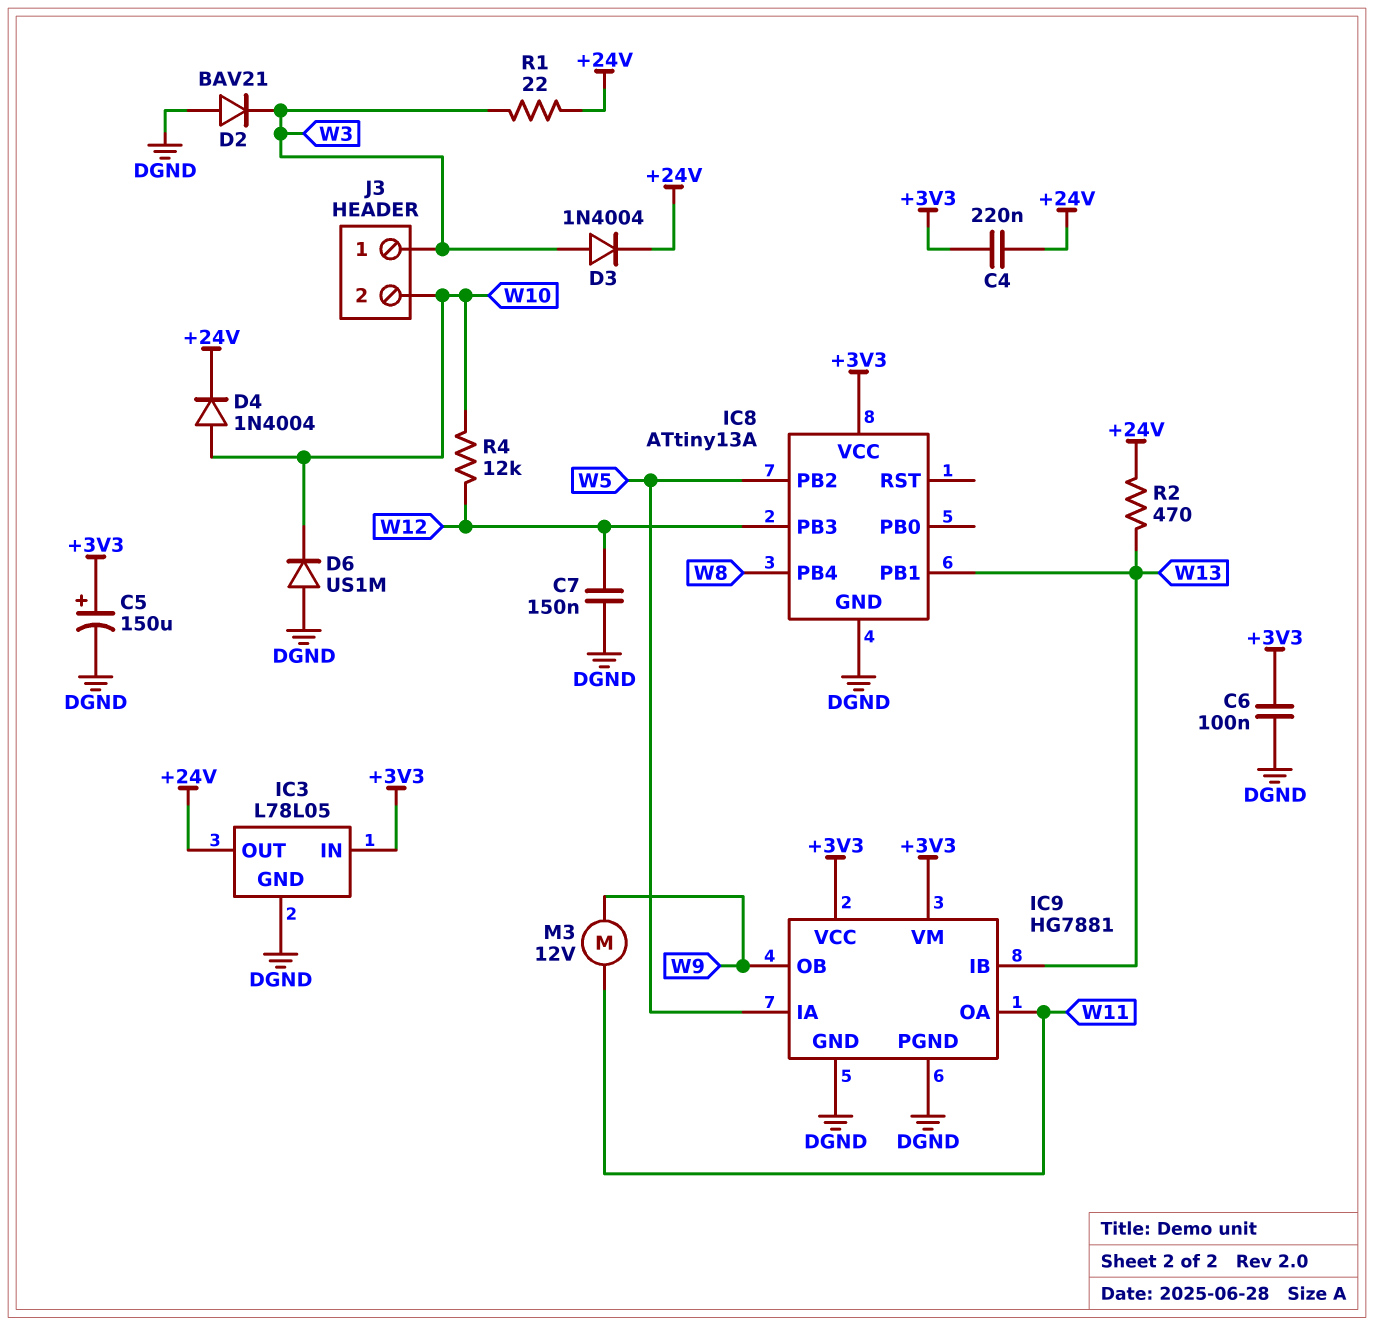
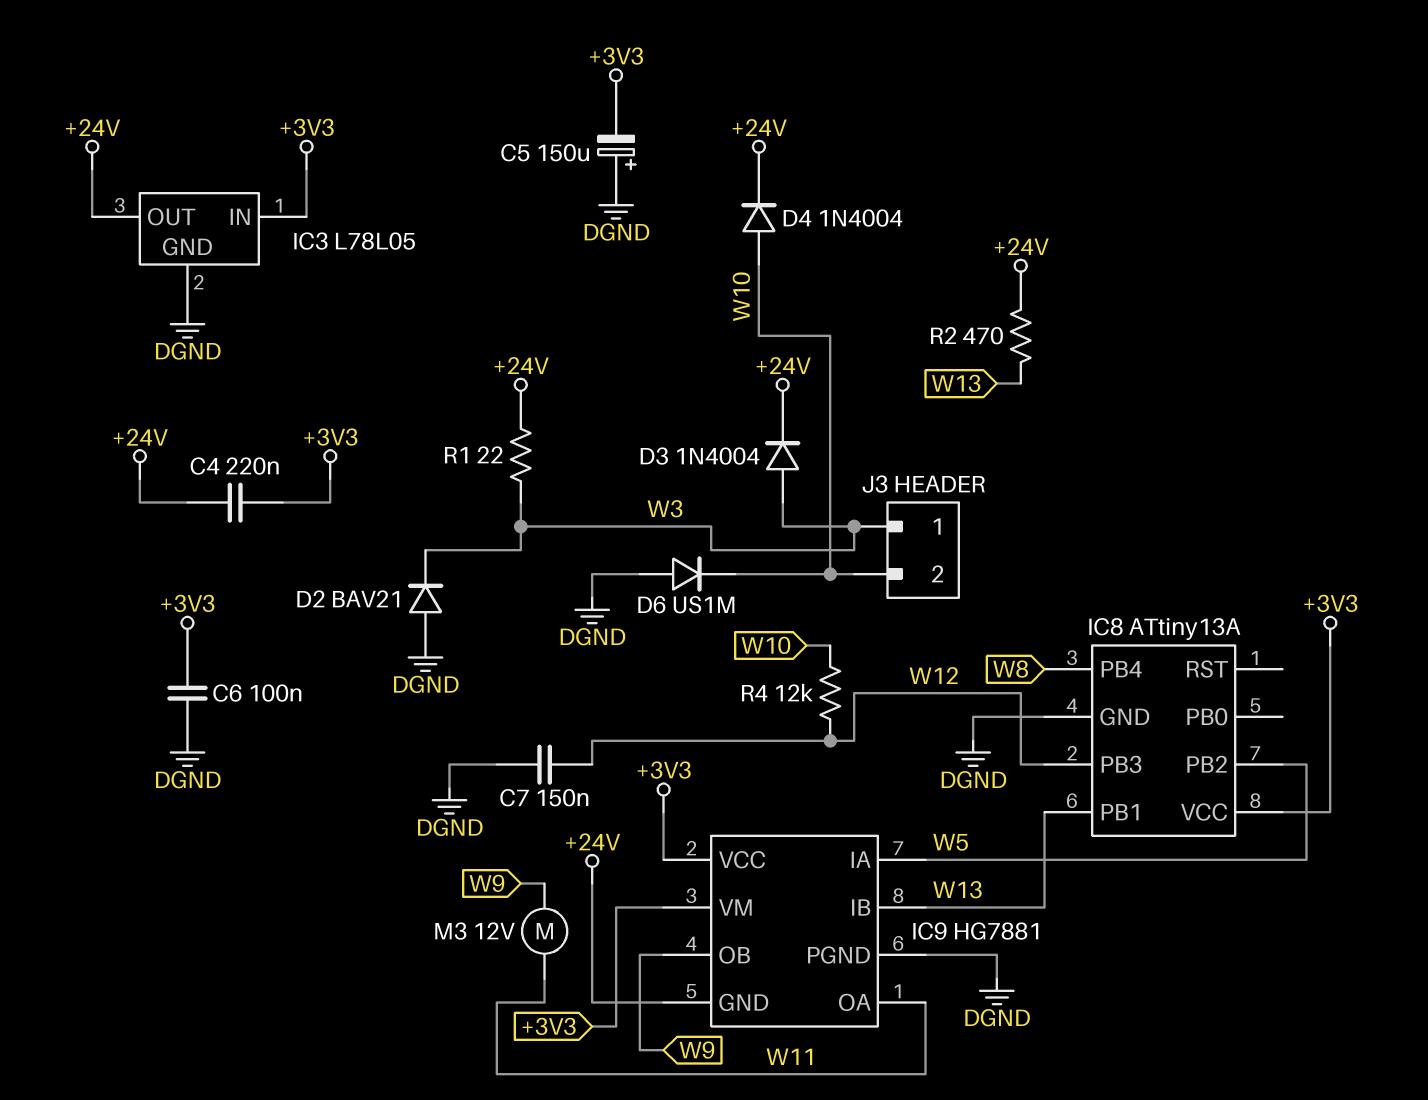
C5: 150uF (plus +3V3, minus DGND) -> 150uF (plus DGND, minus +3V3)
IC9 pin GND: DGND -> +24V

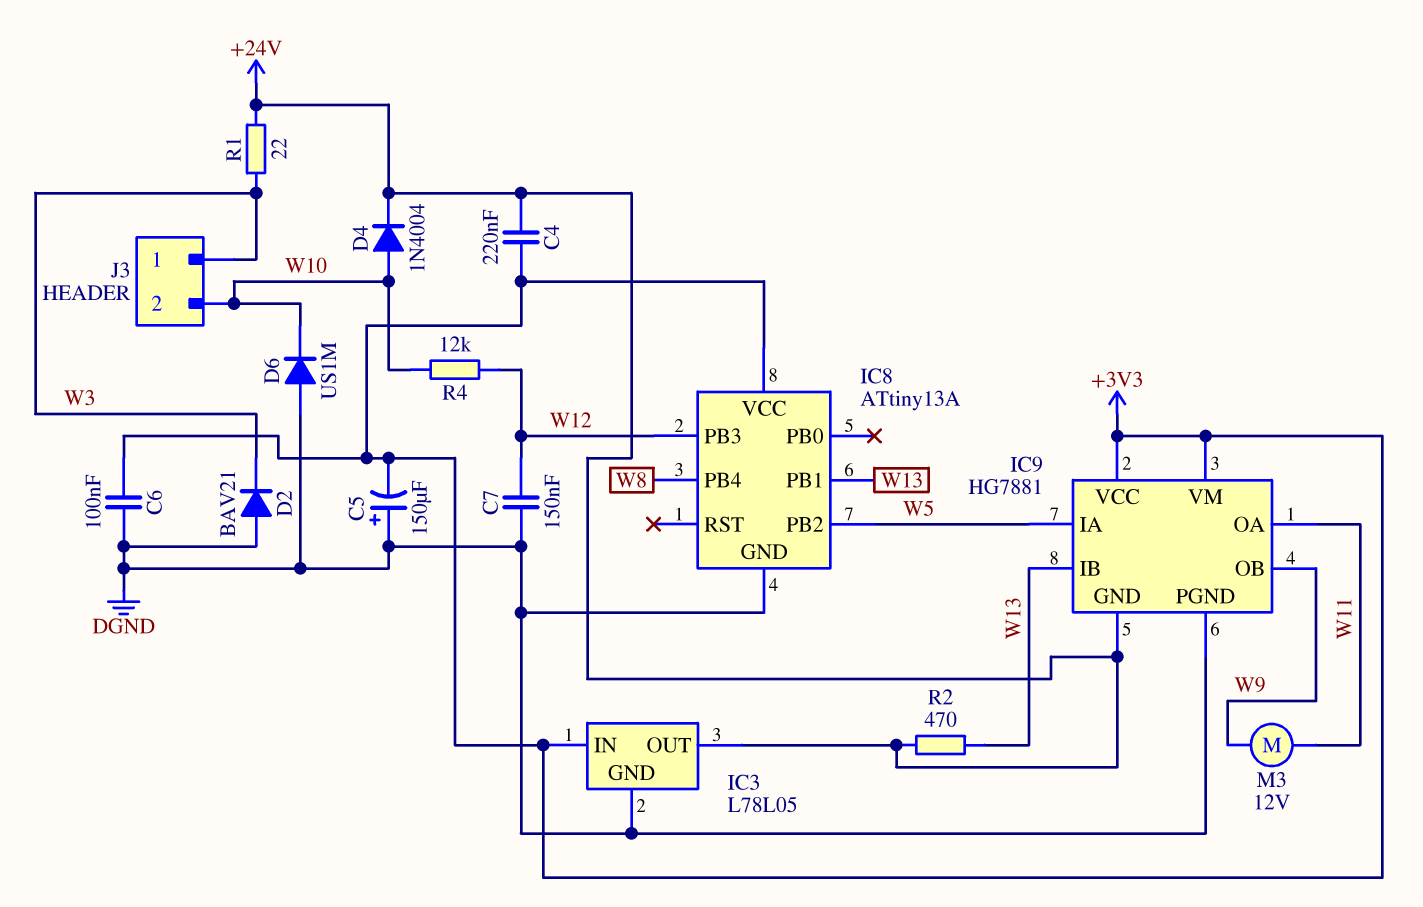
D3: diode 1N4004 (A W3, K +24V) -> none

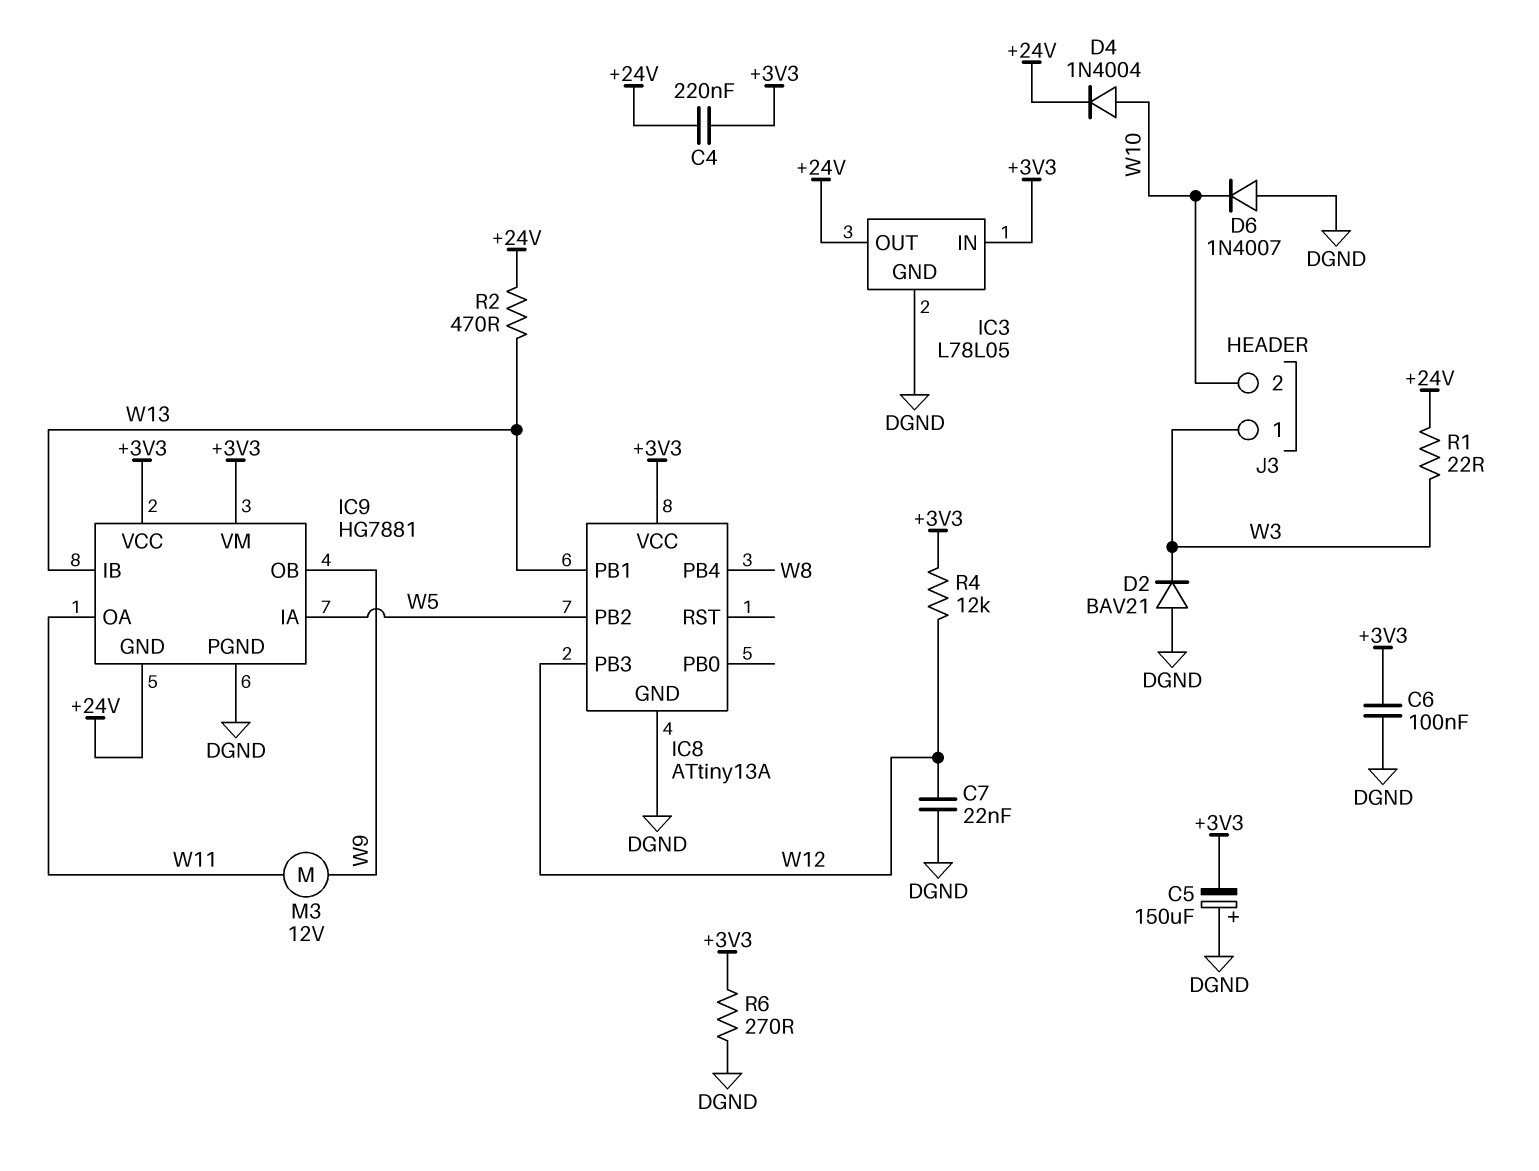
C7: 150nF (DGND, W12) -> 22nF (DGND, W12)
D6: diode US1M (A DGND, K W10) -> diode 1N4007 (A DGND, K W10)
R4: 12k (W10, W12) -> 12k (+3V3, W12)
R6: none -> 270 (+3V3, DGND)

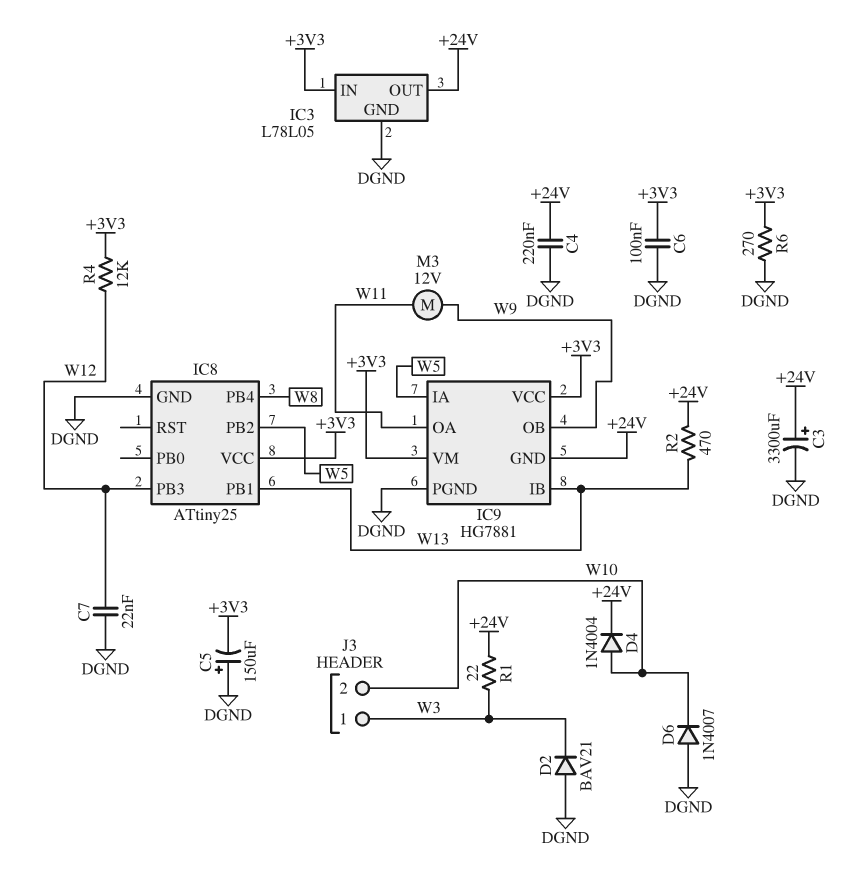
C3: none -> 3300uF (plus +24V, minus DGND)
C4: 220nF (+3V3, +24V) -> 220nF (+24V, DGND)
IC8: ATtiny13A -> ATtiny25

